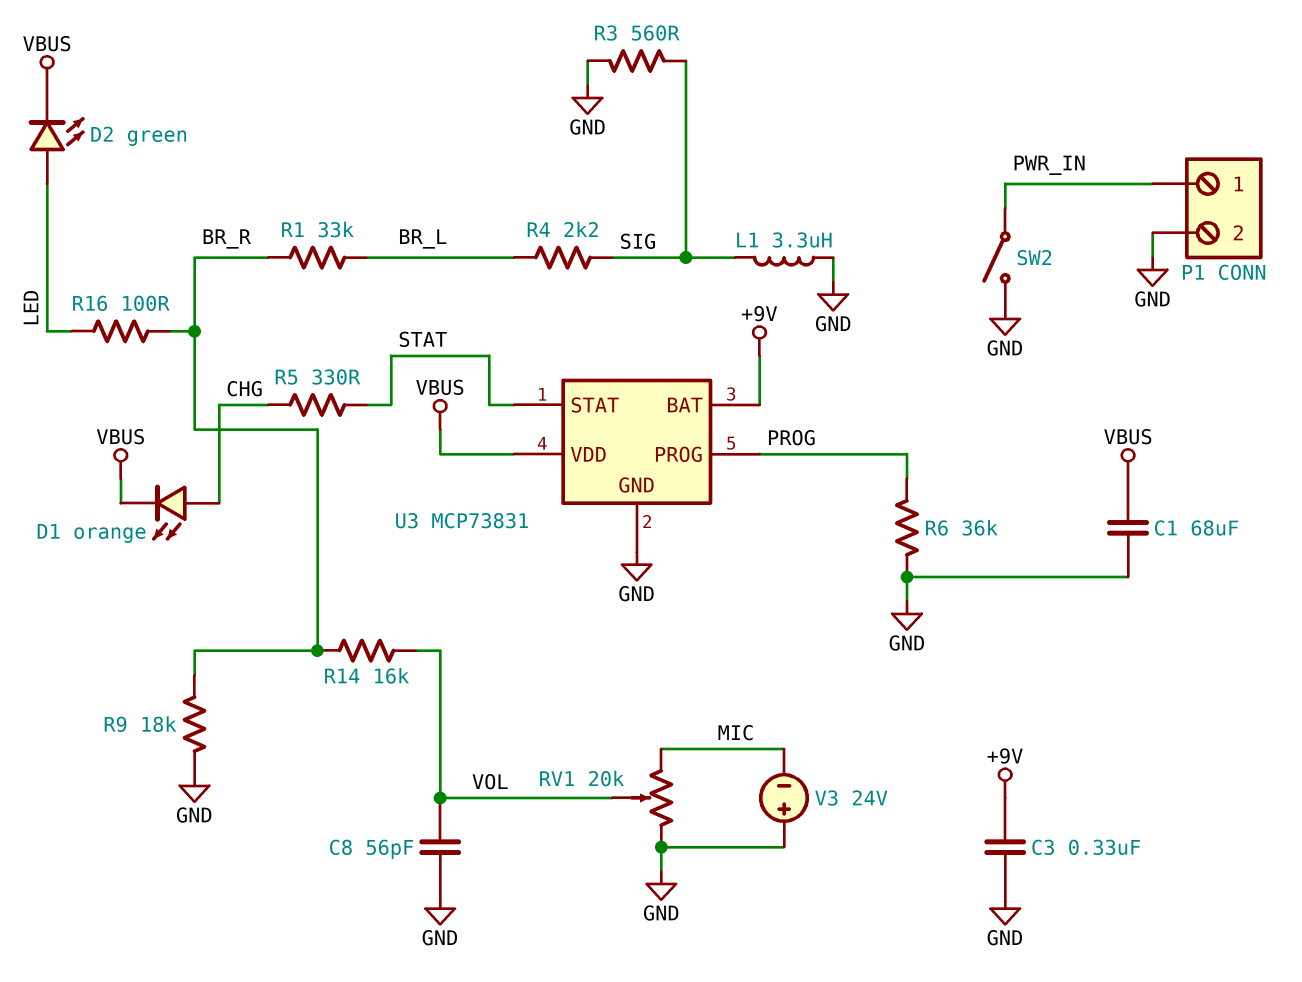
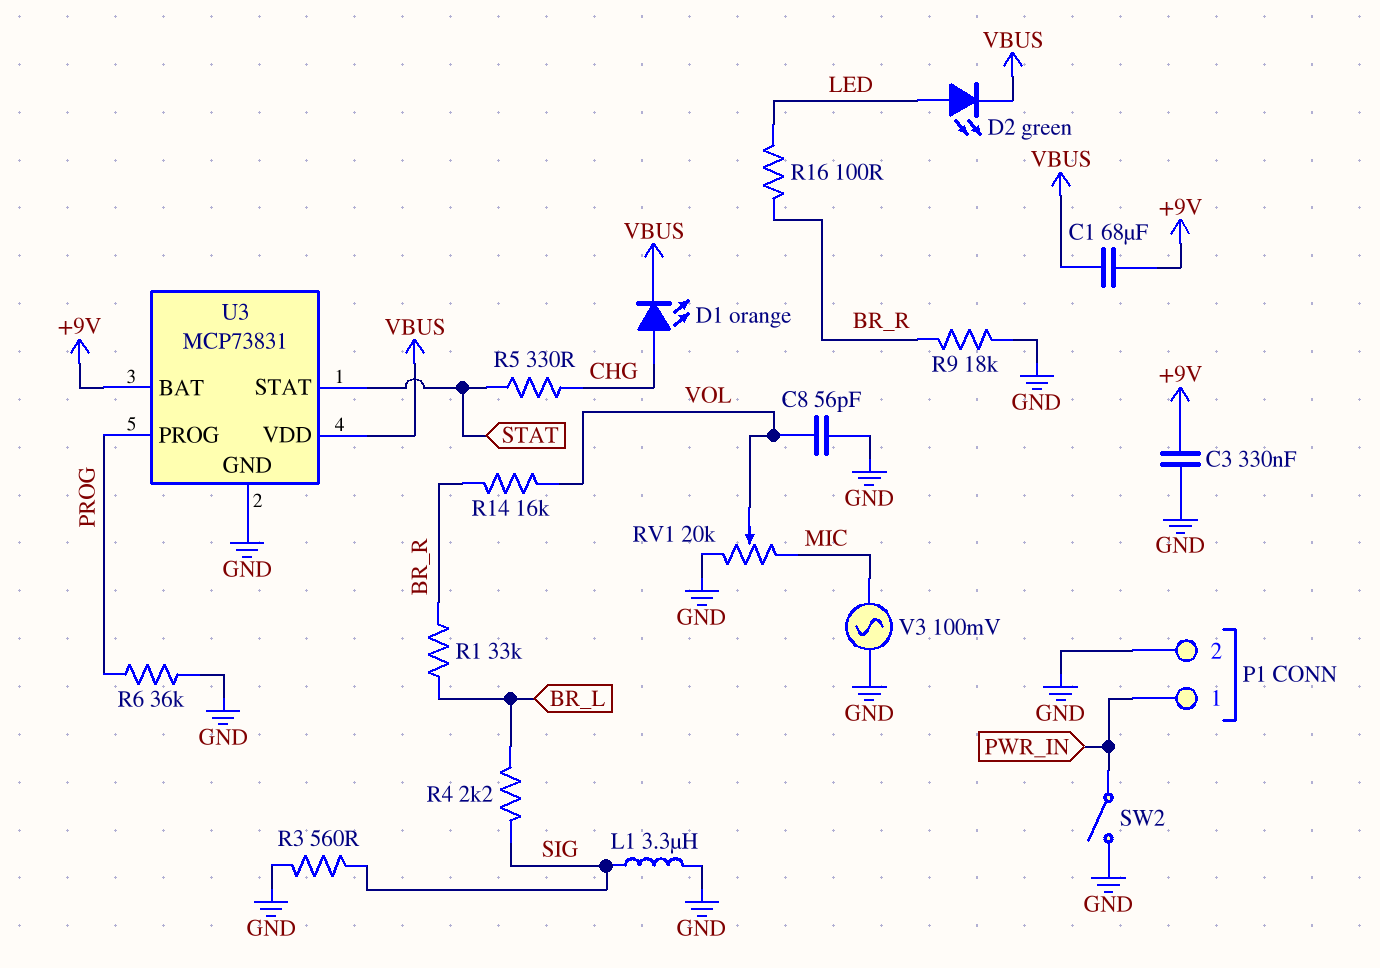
C1: 68uF (GND, VBUS) -> 68uF (+9V, VBUS)
V3: 24V (plus GND, minus MIC) -> AC 100mV (GND, MIC)

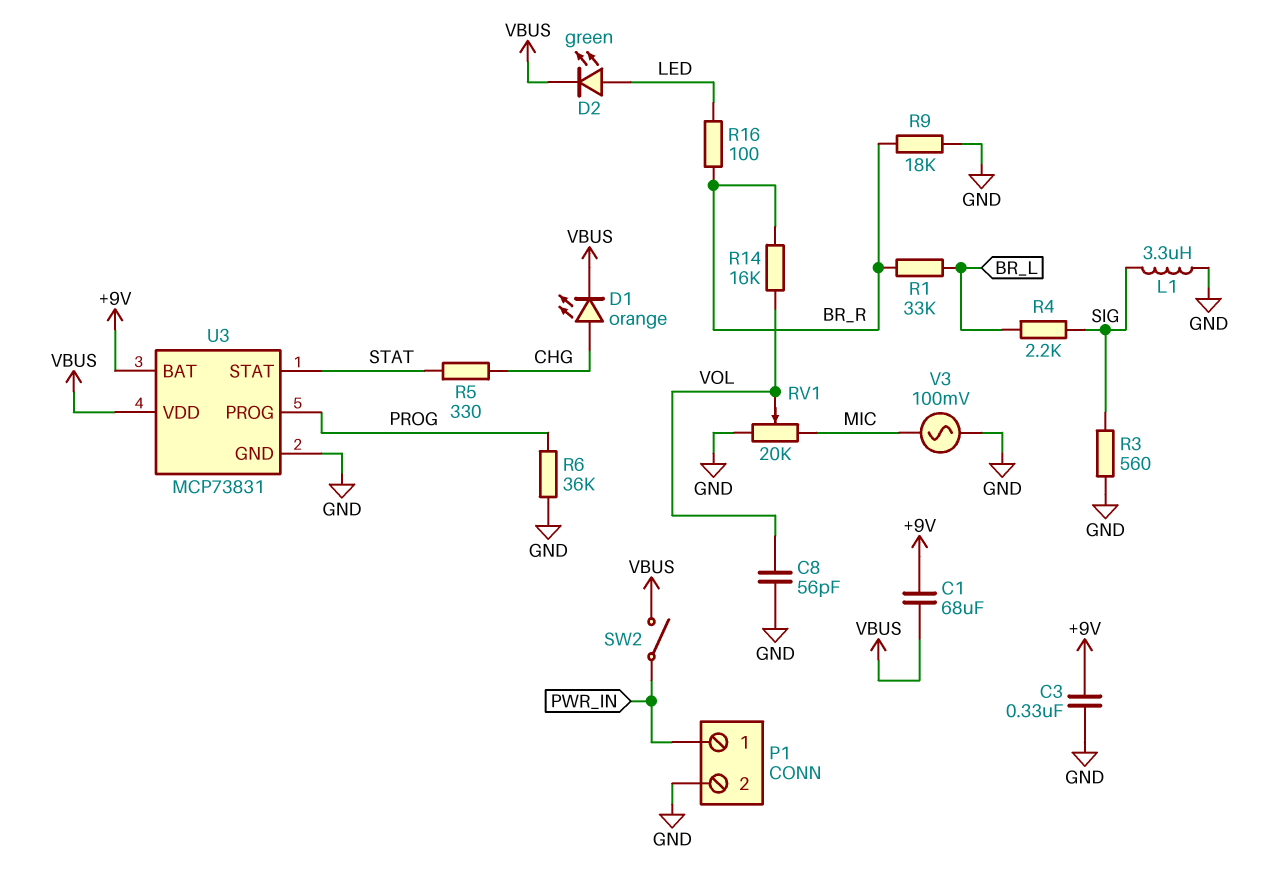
SW2: switch (GND, PWR_IN) -> switch (PWR_IN, VBUS)

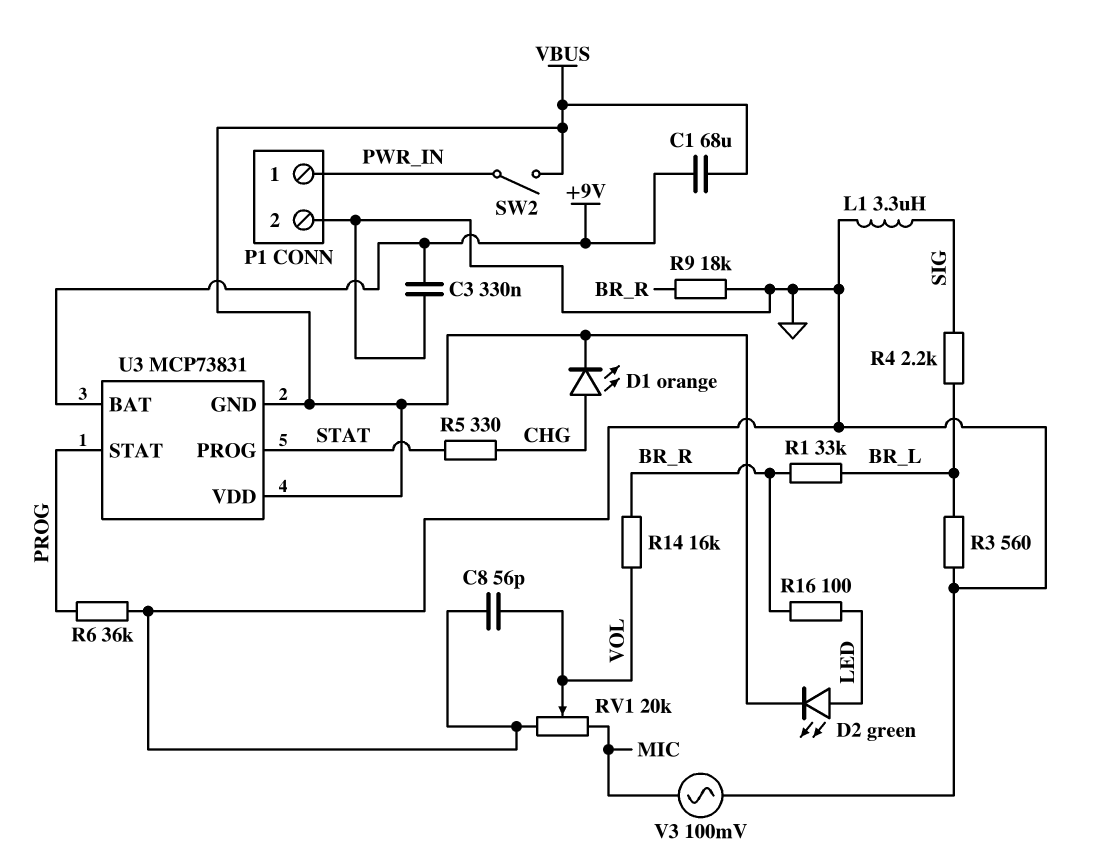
R3: 560 (GND, SIG) -> 560 (BR_L, GND)
U3 pin GND: GND -> VBUS
U3 pin PROG: PROG -> STAT
U3 pin STAT: STAT -> PROG

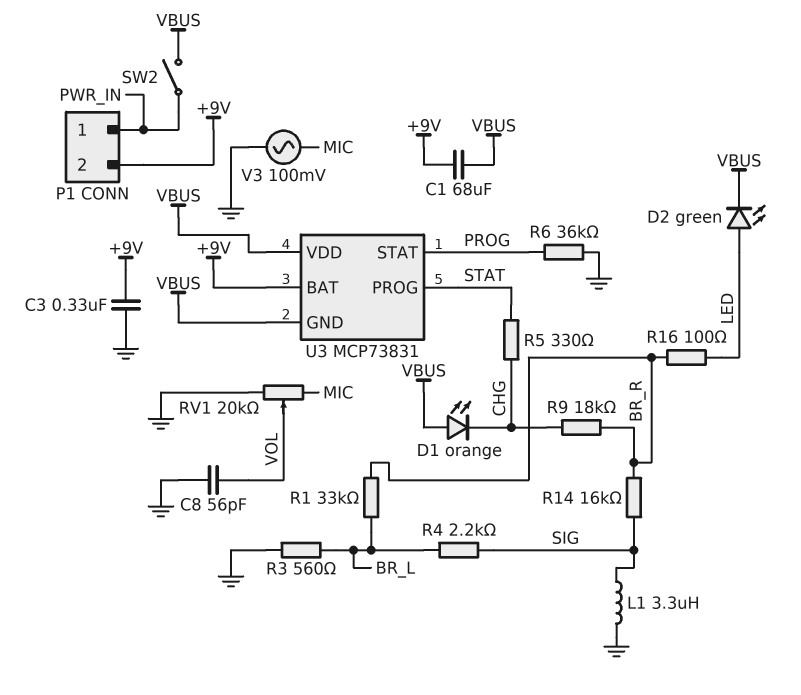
D1: LED orange (A CHG, K VBUS) -> LED orange (A VBUS, K CHG)
P1 pin 2: GND -> +9V
R9: 18k (BR_R, GND) -> 18k (BR_R, CHG)
R14: 16k (BR_R, VOL) -> 16k (BR_R, SIG)

